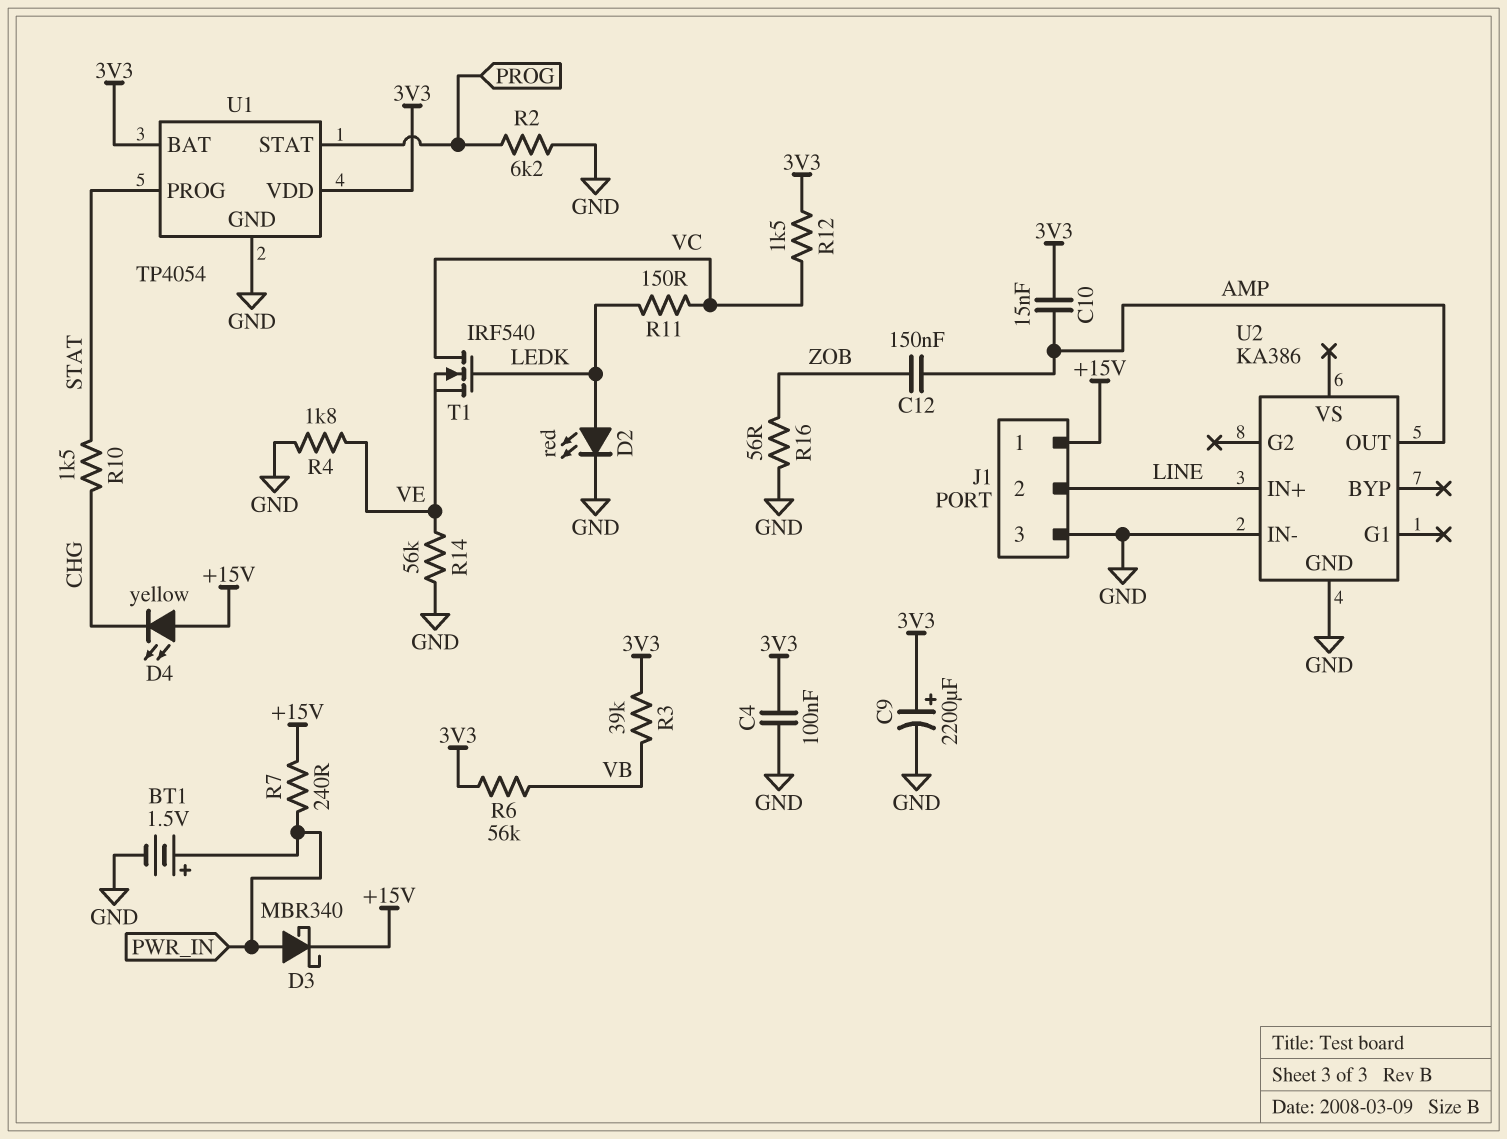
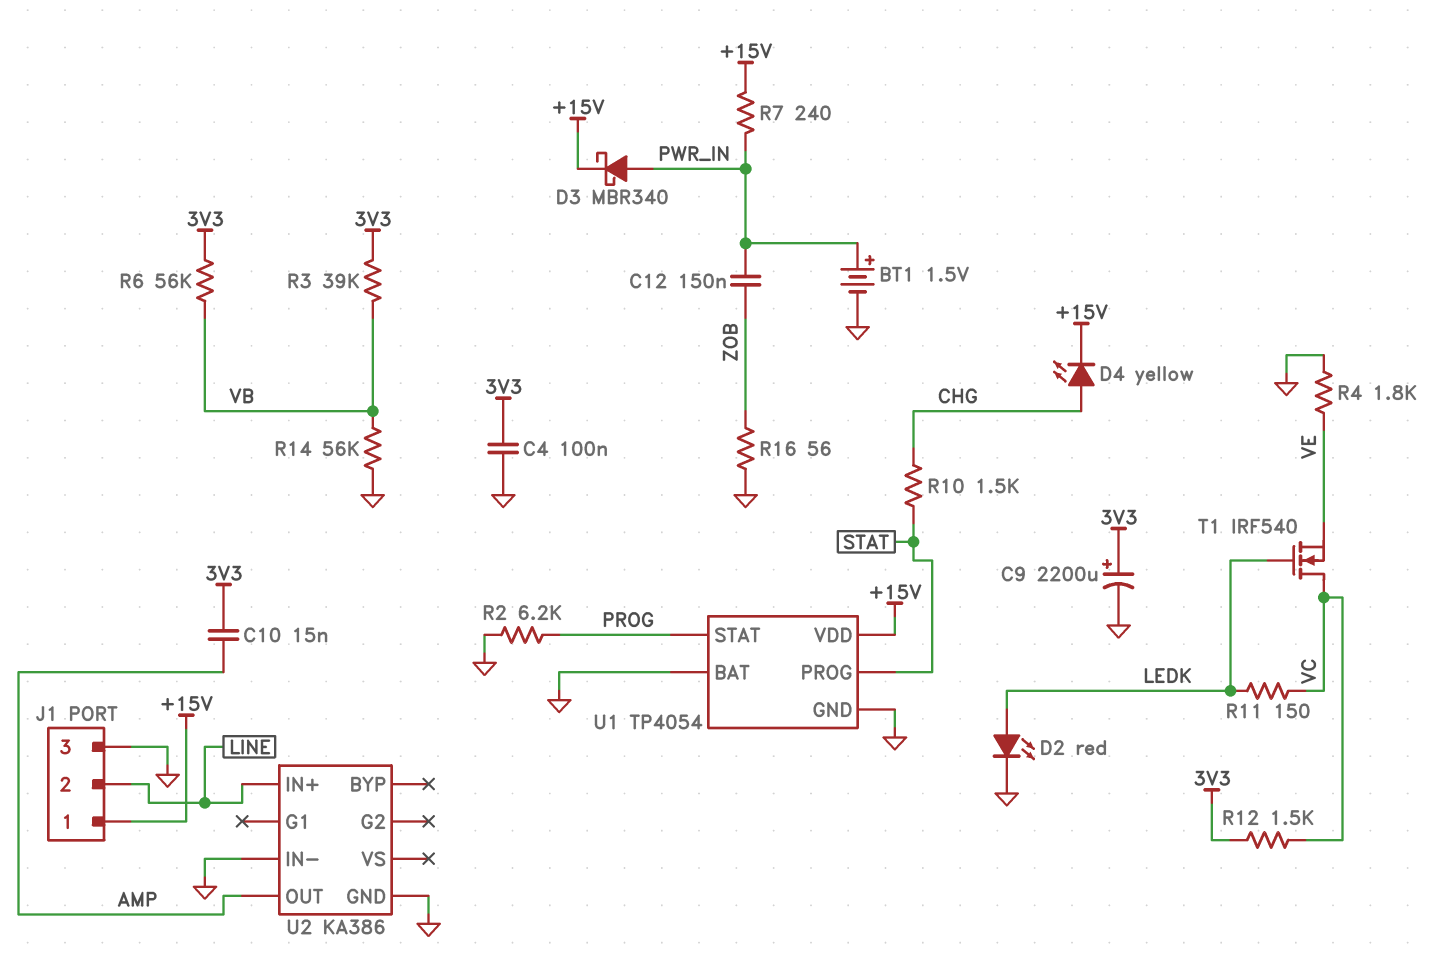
C12: 150nF (AMP, ZOB) -> 150nF (PWR_IN, ZOB)
D4: LED yellow (A +15V, K CHG) -> LED yellow (A CHG, K +15V)
R14: 56k (GND, VE) -> 56k (GND, VB)
U1 pin BAT: 3V3 -> GND
U1 pin VDD: 3V3 -> +15V

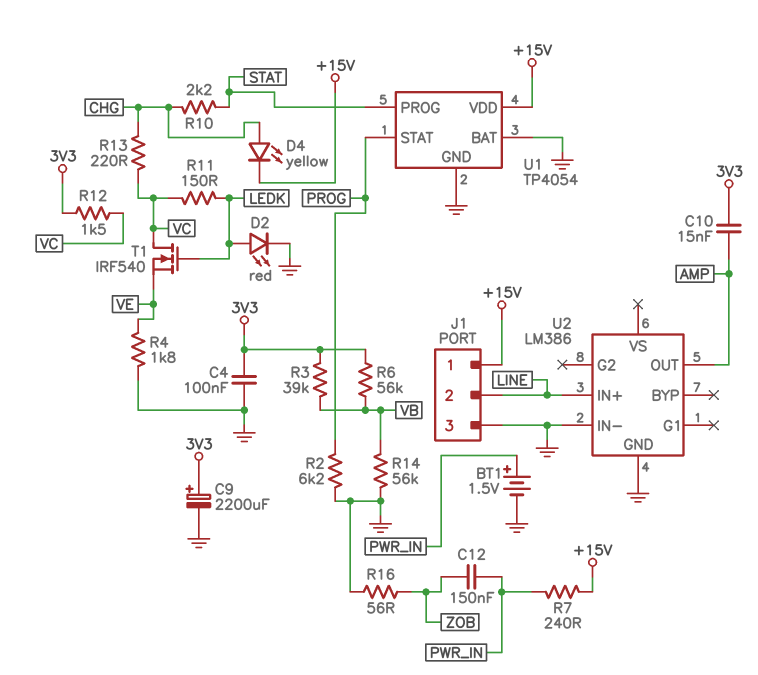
D3: schottky MBR340 (A PWR_IN, K +15V) -> none
R10: 1.5k (CHG, STAT) -> 2.2k (CHG, STAT)
R13: none -> 220 (CHG, VC)
U2: KA386 -> LM386

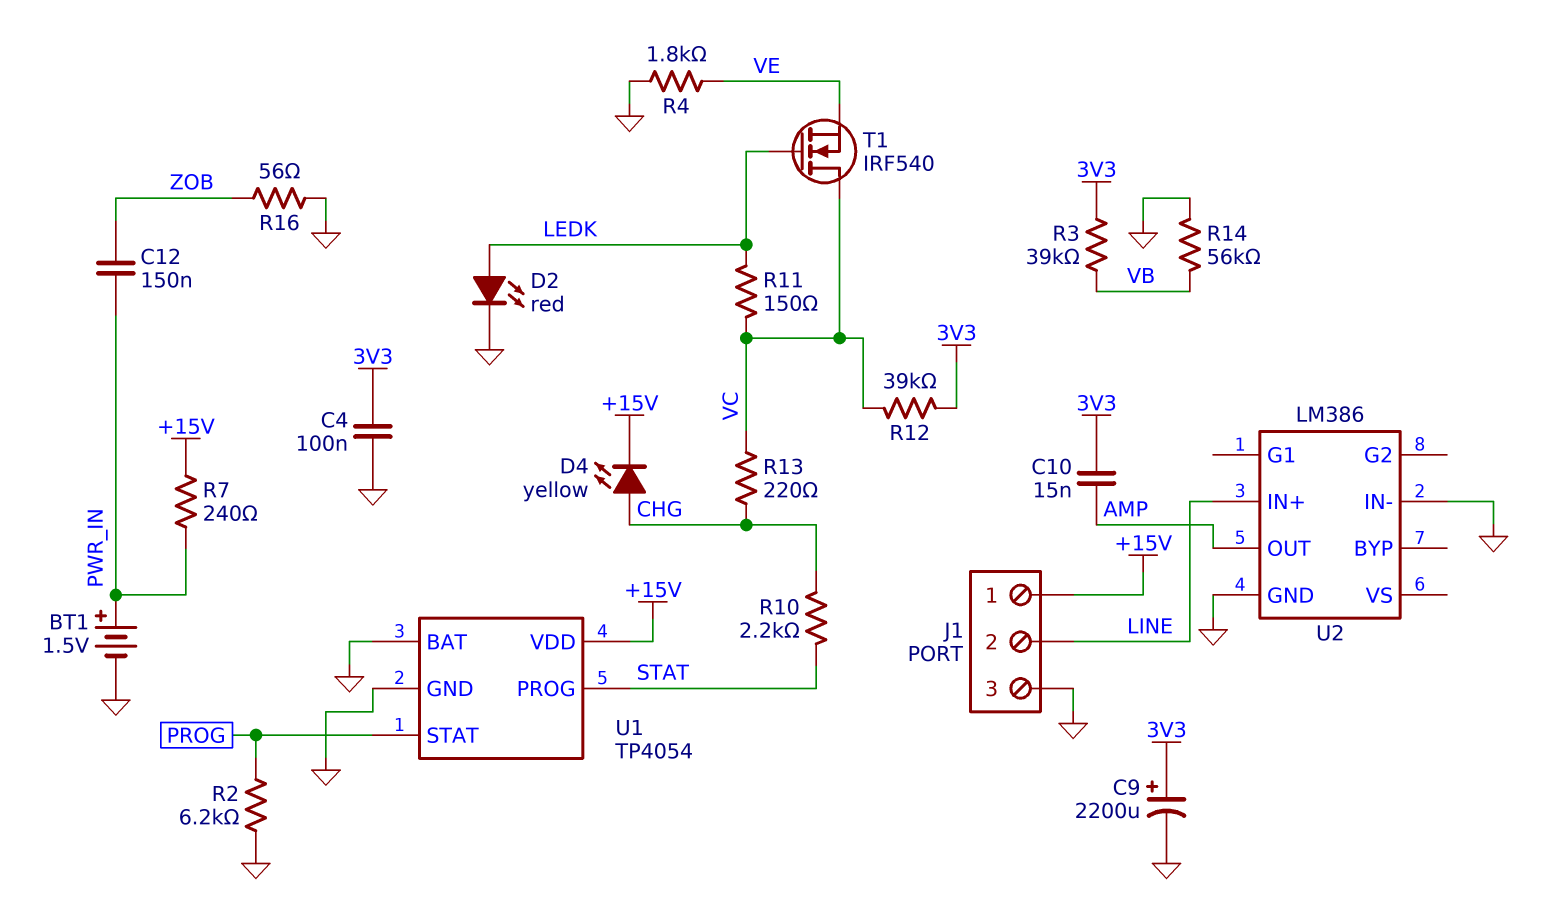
R6: 56k (3V3, VB) -> none
R12: 1.5k (3V3, VC) -> 39k (3V3, VC)

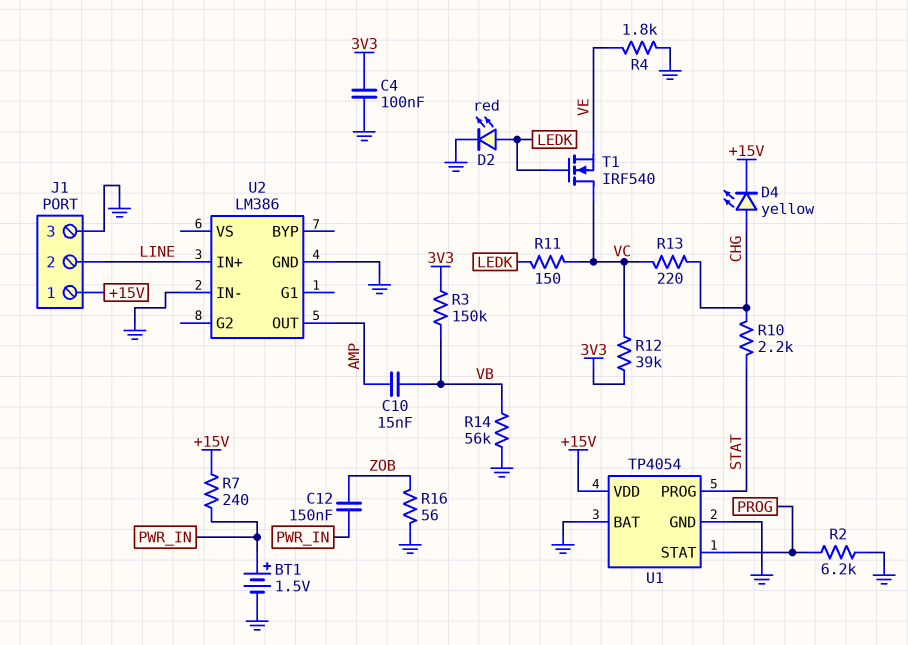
C9: 2200uF (plus 3V3, minus GND) -> none
C10: 15nF (3V3, AMP) -> 15nF (AMP, VB)
R3: 39k (3V3, VB) -> 150k (3V3, VB)

